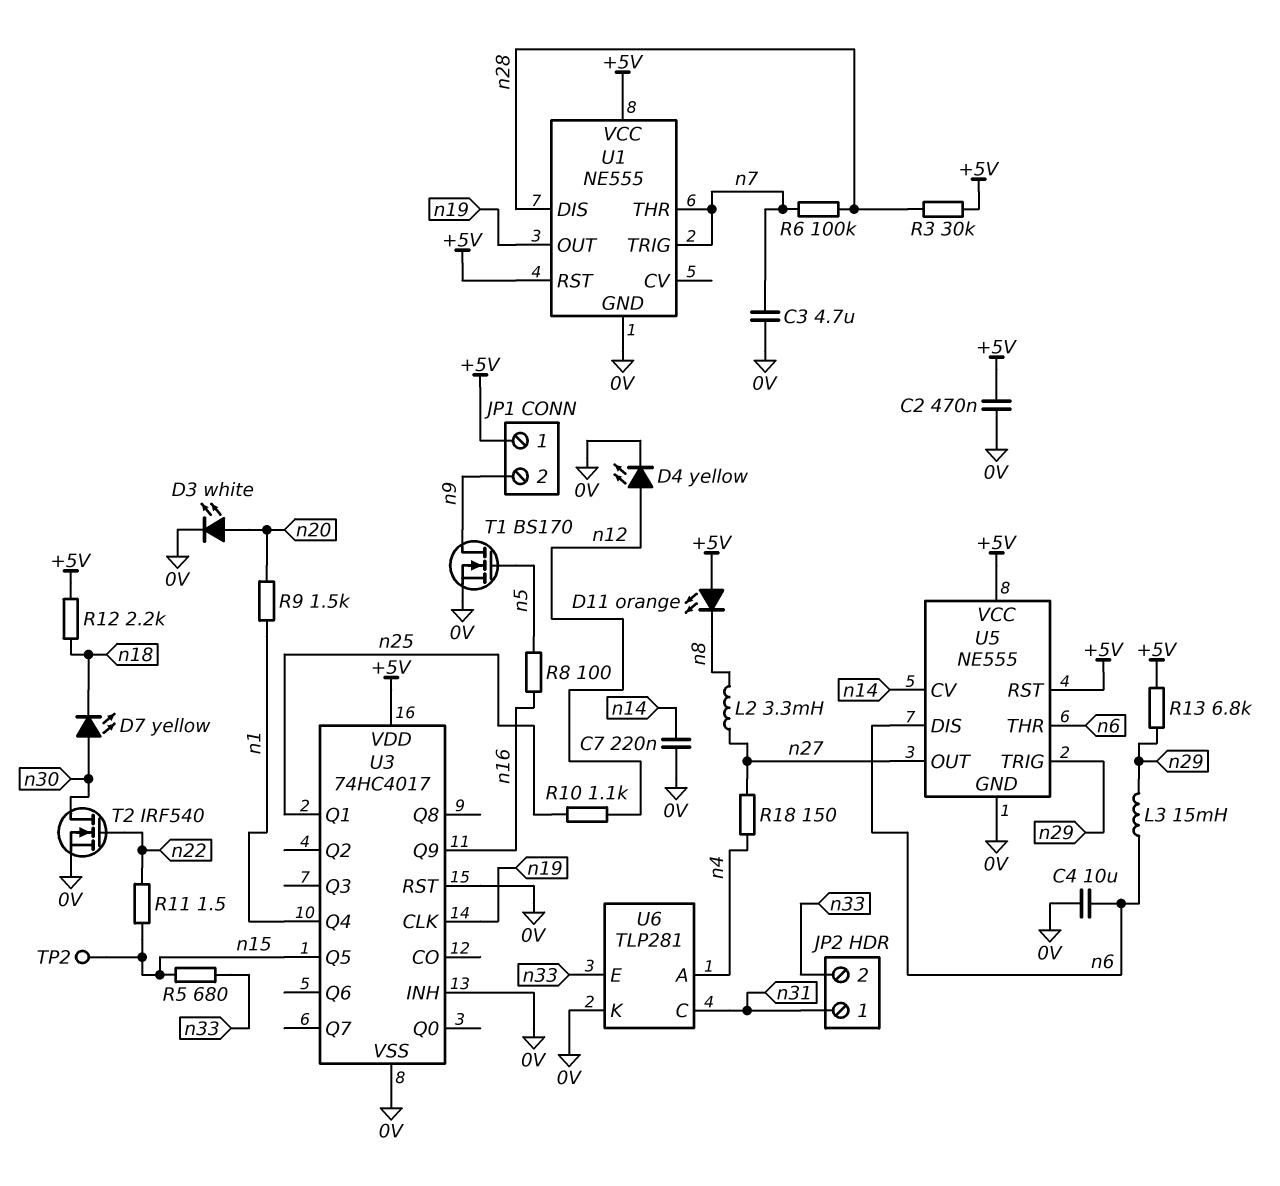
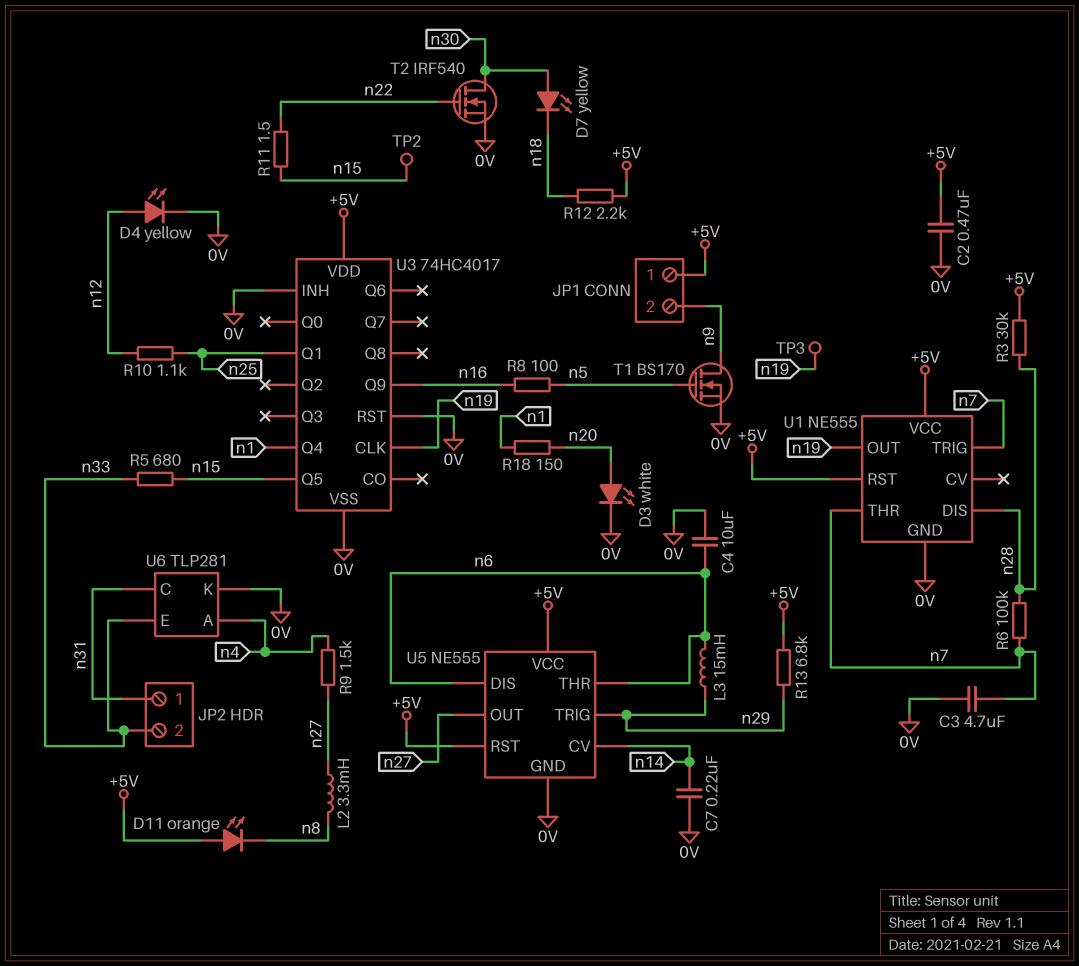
R9: 1.5k (n1, n20) -> 1.5k (n4, n27)
R18: 150 (n4, n27) -> 150 (n1, n20)
TP3: none -> test point (n19)

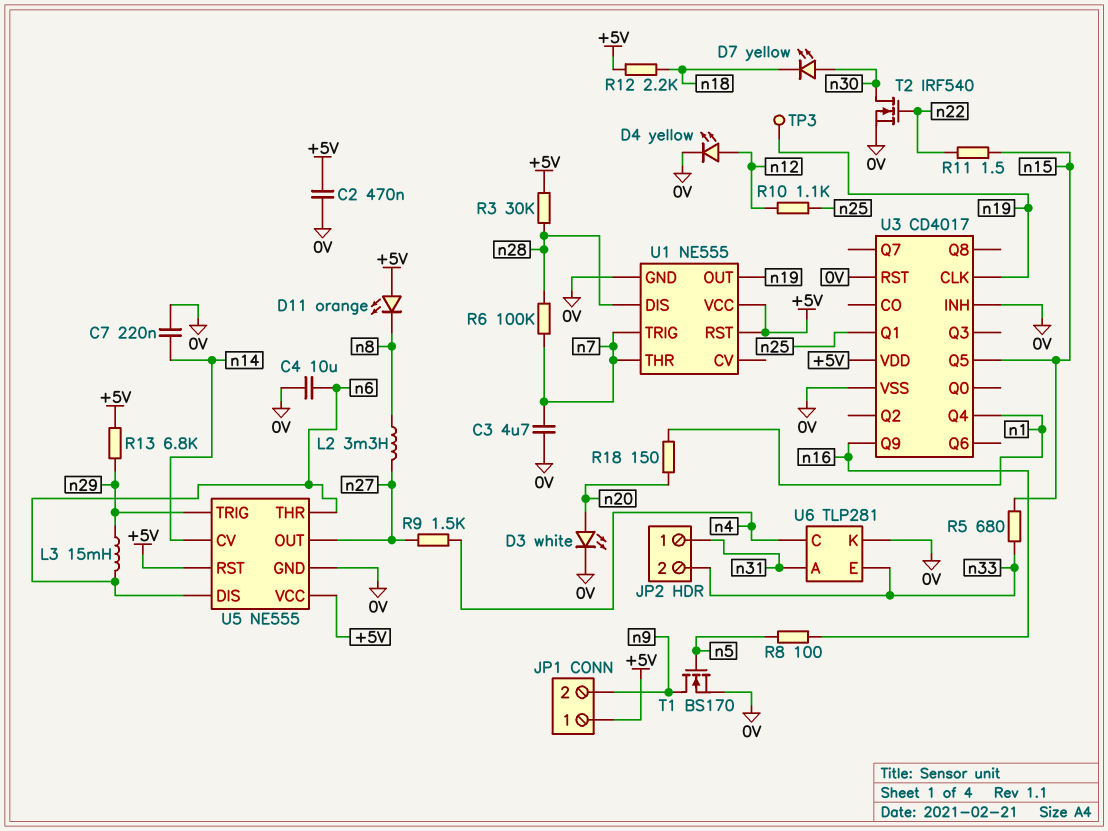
TP2: test point (n15) -> none
U3: 74HC4017 -> CD4017
U6 pin A: n4 -> n31
U6 pin C: n31 -> n4

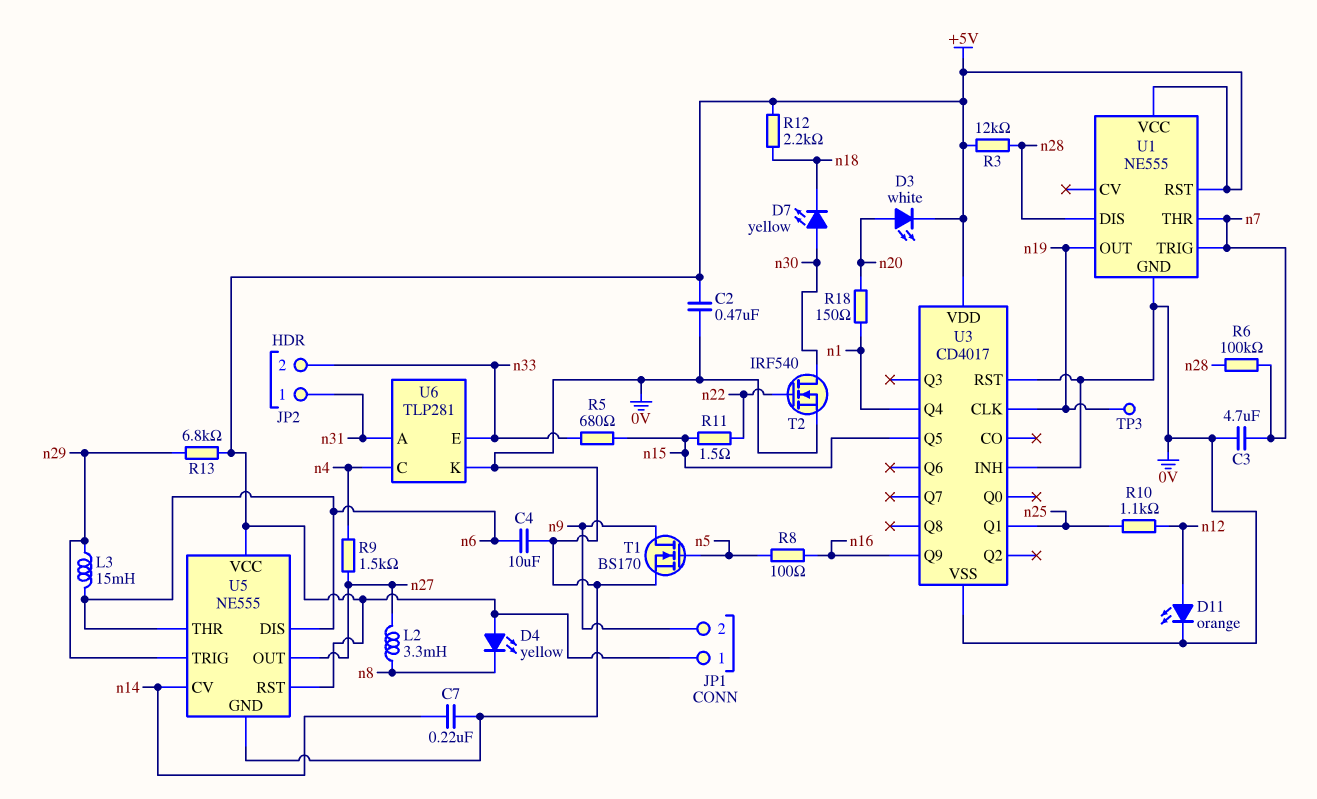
D3: LED white (A n20, K 0V) -> LED white (A n20, K +5V)
D4: LED yellow (A n12, K 0V) -> LED yellow (A +5V, K n8)
D11: LED orange (A +5V, K n8) -> LED orange (A n12, K 0V)
R3: 30k (+5V, n28) -> 12k (+5V, n28)

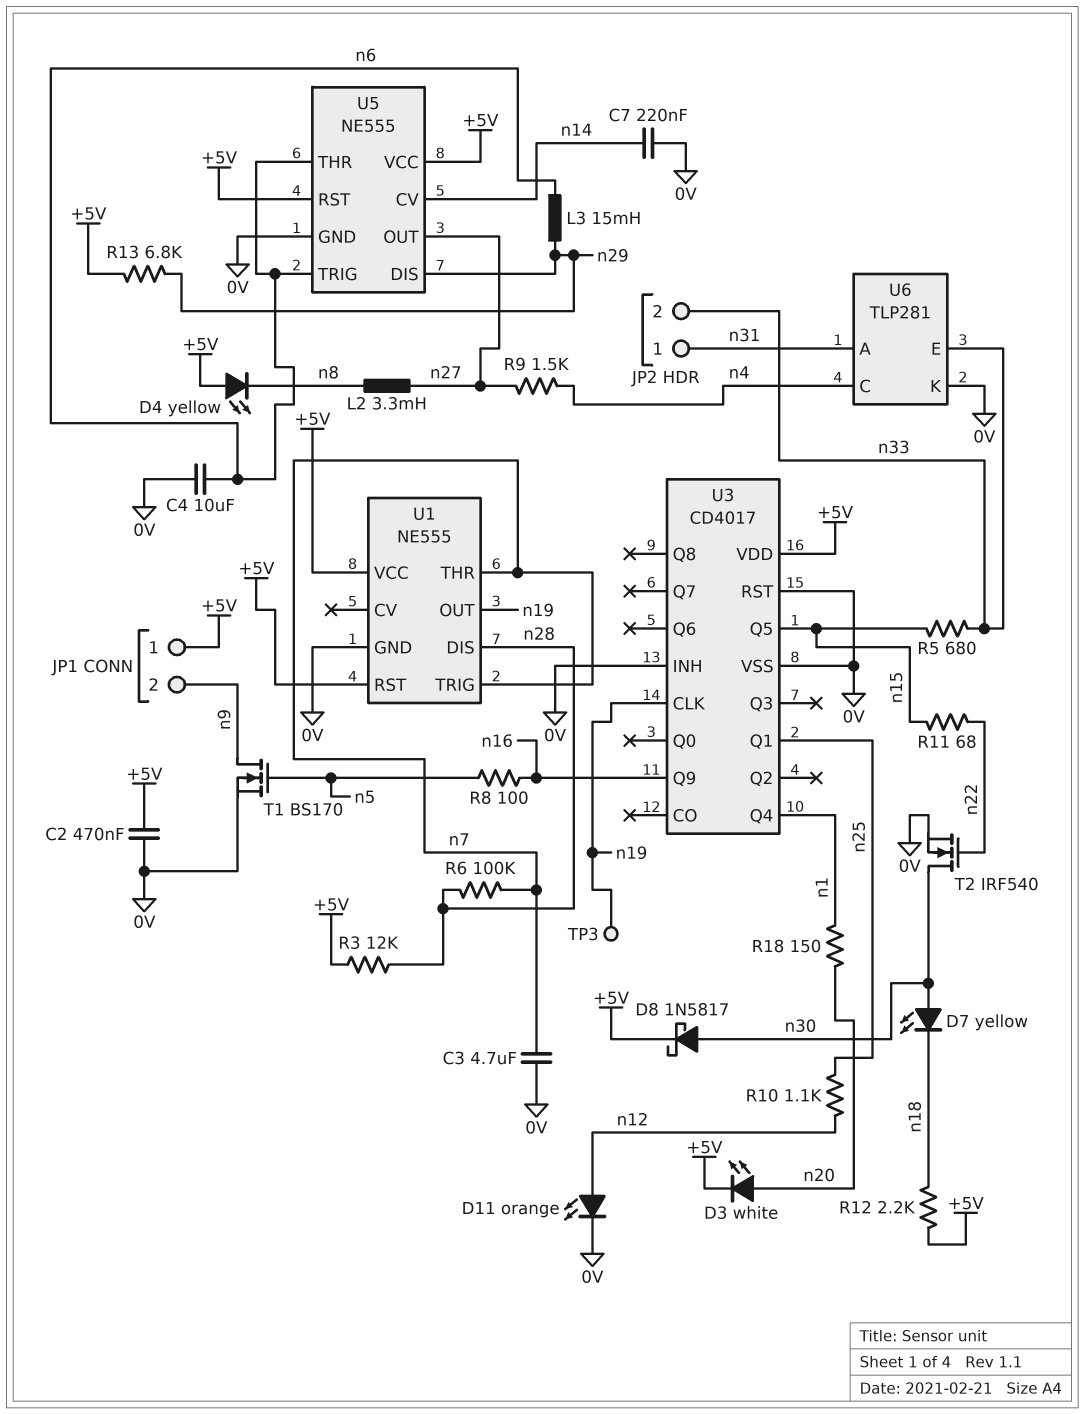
D8: none -> schottky 1N5817 (A n30, K +5V)
R11: 1.5 (n15, n22) -> 68 (n15, n22)
U5 pin DIS: n6 -> n29
U5 pin TRIG: n29 -> n6

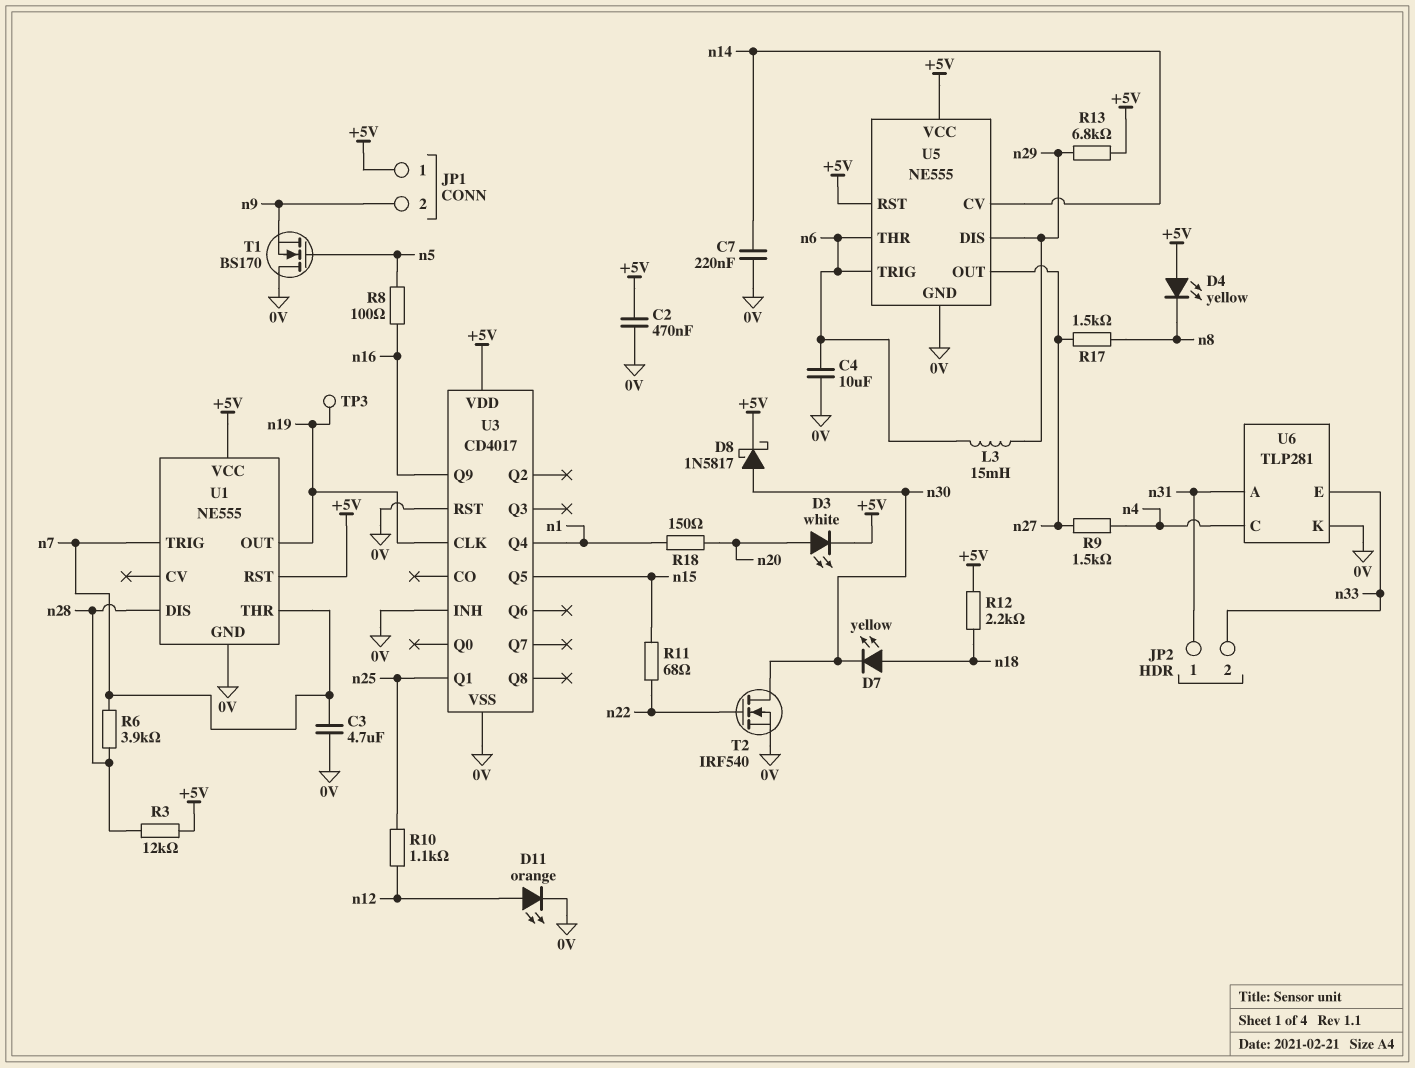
D7: LED yellow (A n30, K n18) -> LED yellow (A n18, K n30)
L2: 3.3mH (n8, n27) -> none
R5: 680 (n15, n33) -> none
R6: 100k (n7, n28) -> 3.9k (n7, n28)
R17: none -> 1.5k (n8, n27)
T1: NMOS BS170 (G n5, D n9, S 0V) -> NMOS BS170 (G n5, D 0V, S n9)

